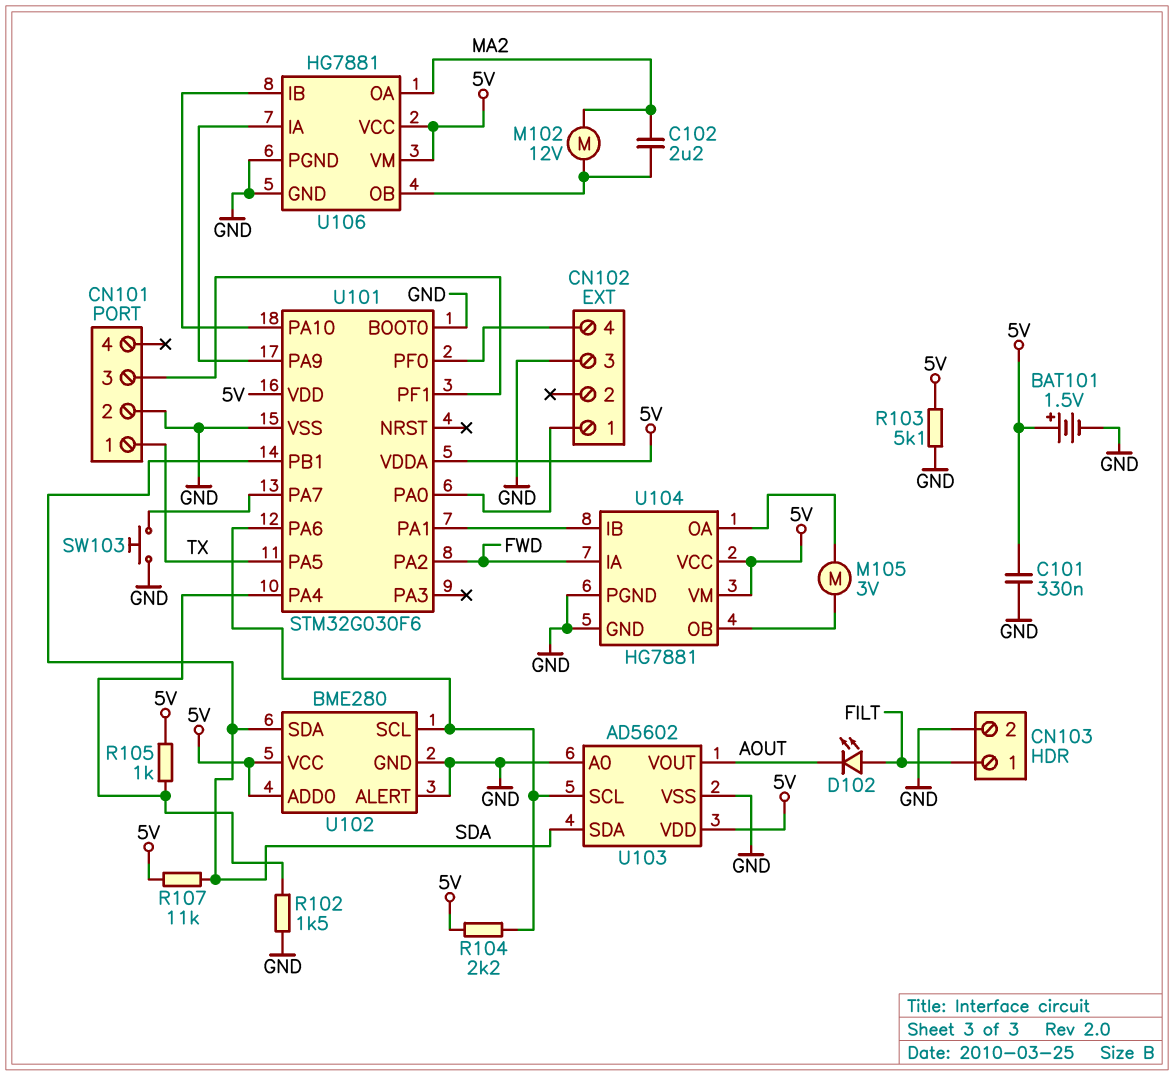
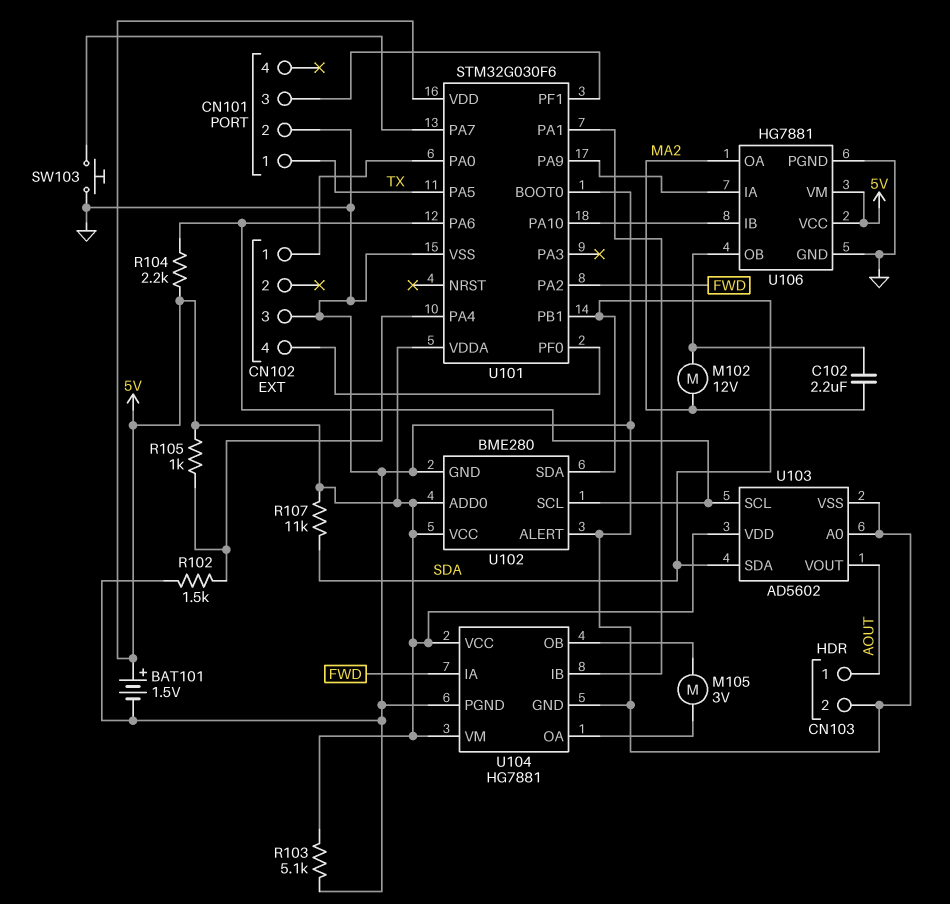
C101: 330nF (5V, GND) -> none
CN103 pin 1: FILT -> AOUT
D102: LED (A FILT, K AOUT) -> none

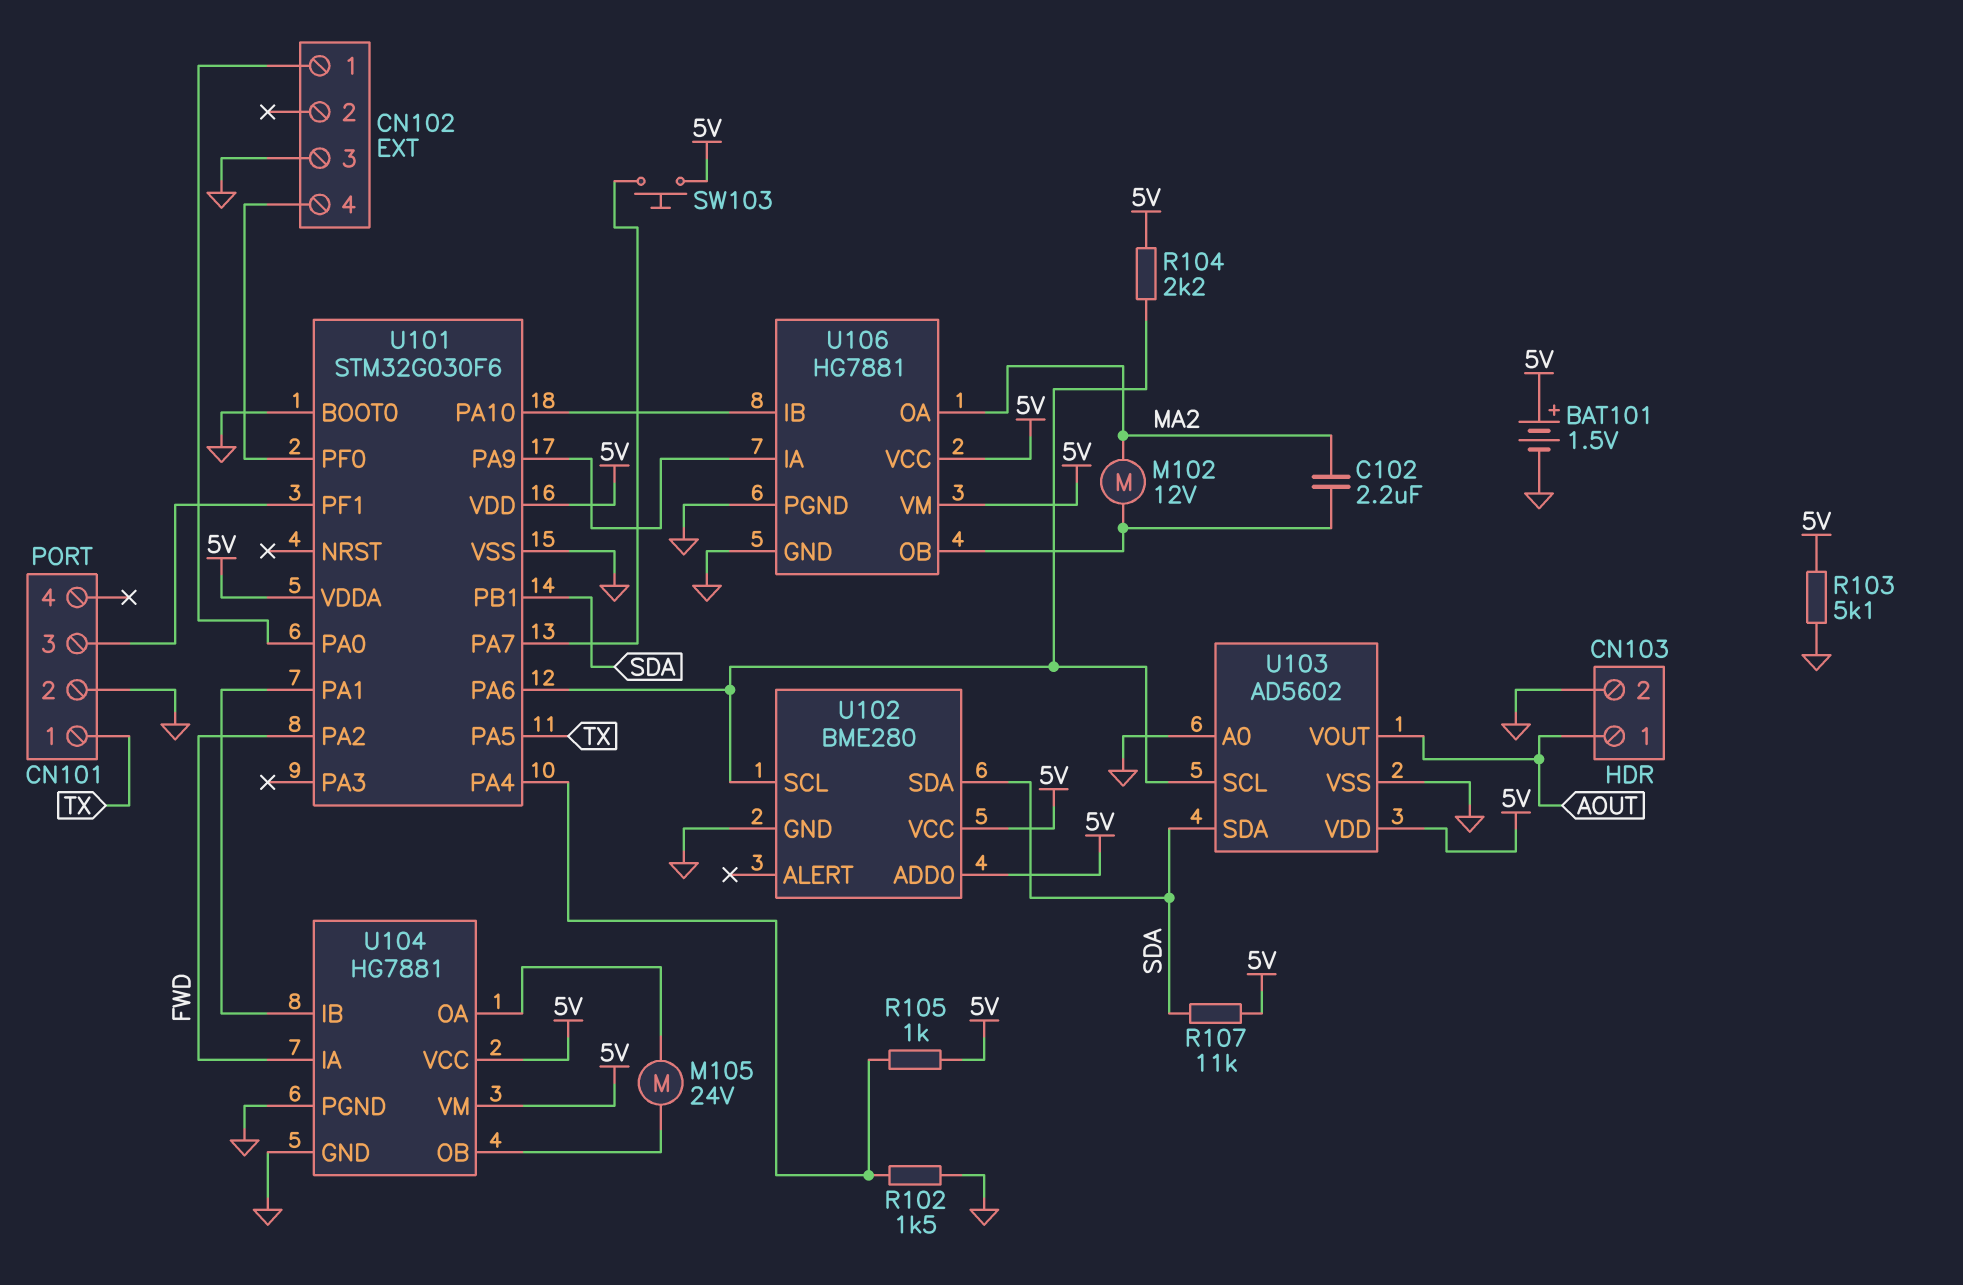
M105: motor 3V (U104/OA, U104/OB) -> motor 24V (U104/OA, U104/OB)
SW103: button (GND, U101/PA7) -> button (5V, U101/PA7)
U102 pin ALERT: GND -> none

